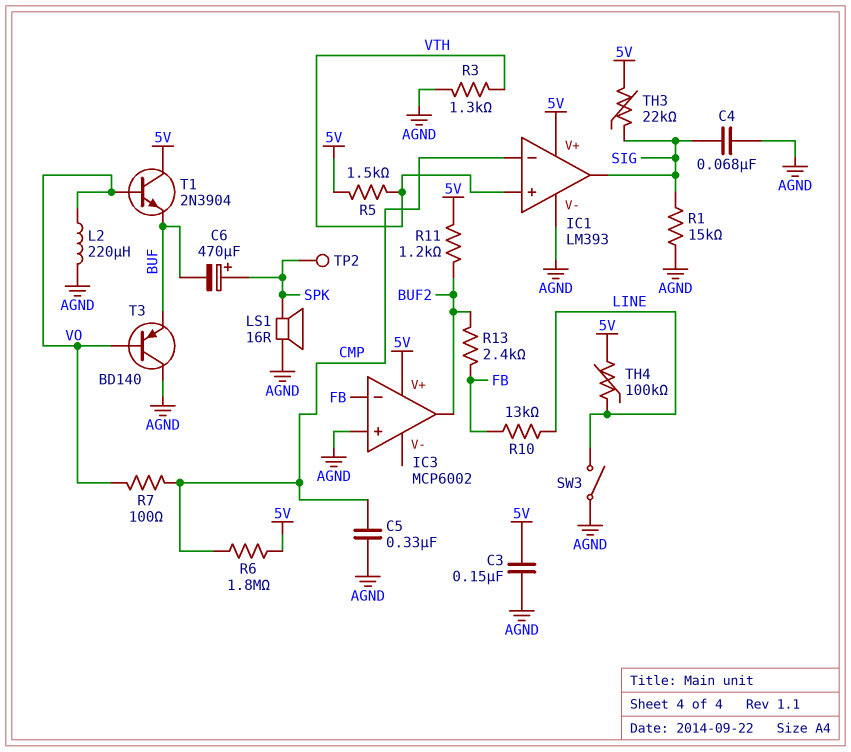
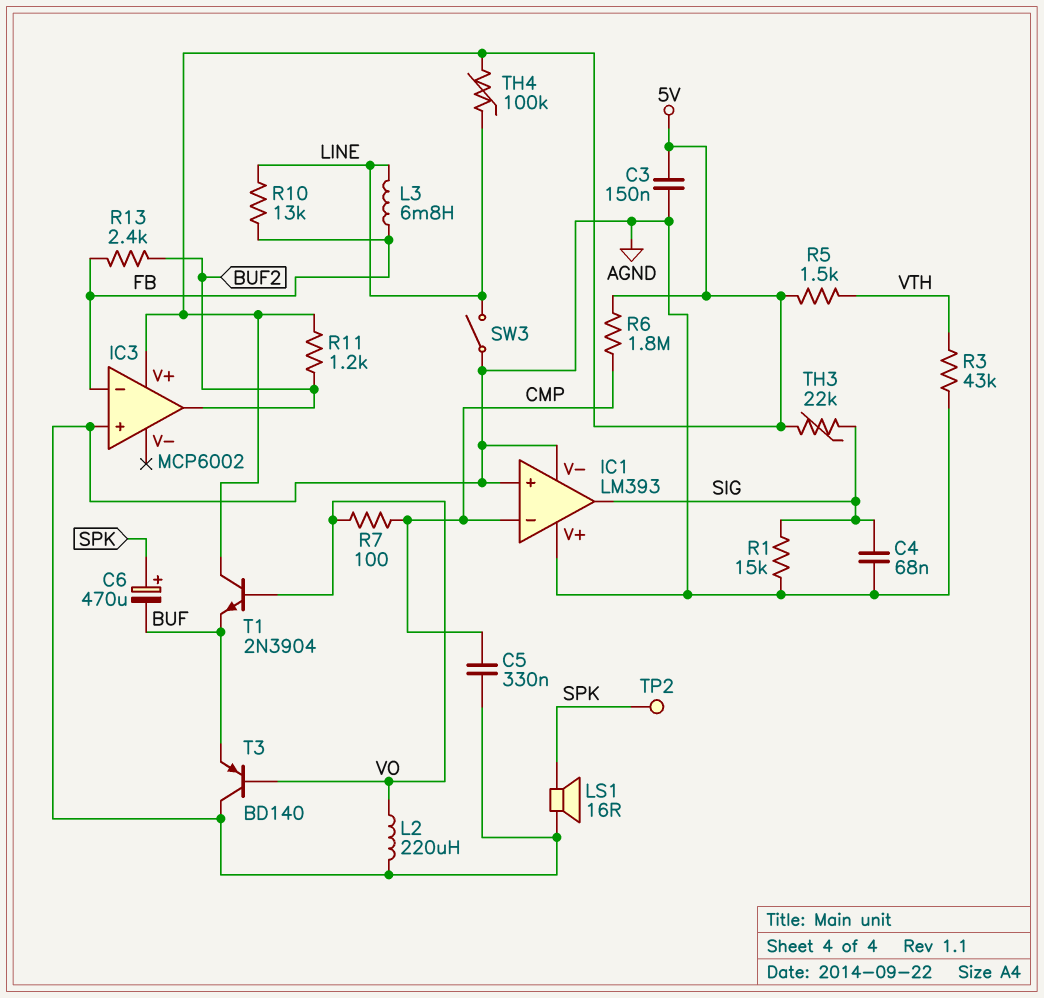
IC1 pin V+: 5V -> AGND
IC1 pin in+: VTH -> AGND
L3: none -> 6.8mH (FB, LINE)
R3: 1.3k (AGND, VTH) -> 43k (AGND, VTH)

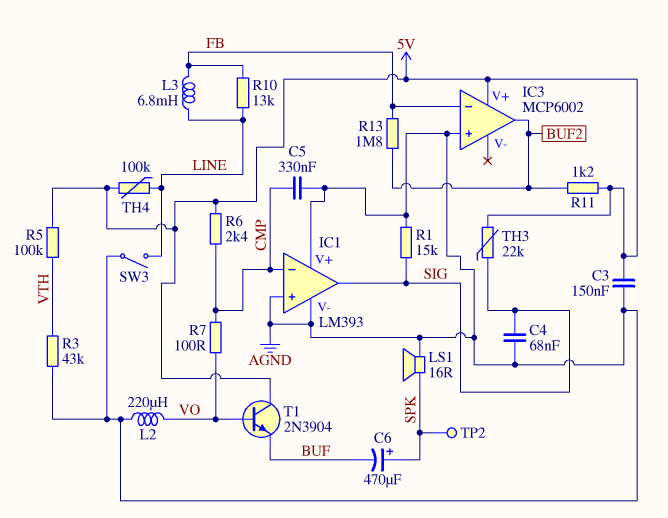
R5: 1.5k (5V, VTH) -> 100k (5V, VTH)
R6: 1.8M (5V, CMP) -> 2.4k (5V, CMP)
R13: 2.4k (BUF2, FB) -> 1.8M (BUF2, FB)
T3: PNP BD140 (B VO, C AGND, E BUF) -> none

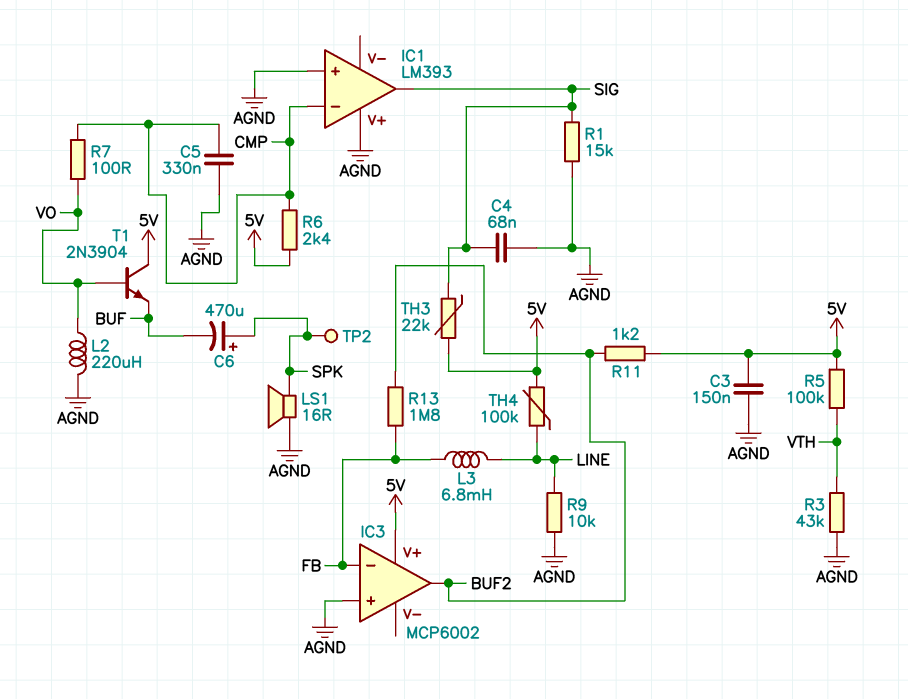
IC1 pin V-: AGND -> none
R9: none -> 10k (AGND, LINE)
R10: 13k (FB, LINE) -> none
SW3: switch (AGND, LINE) -> none

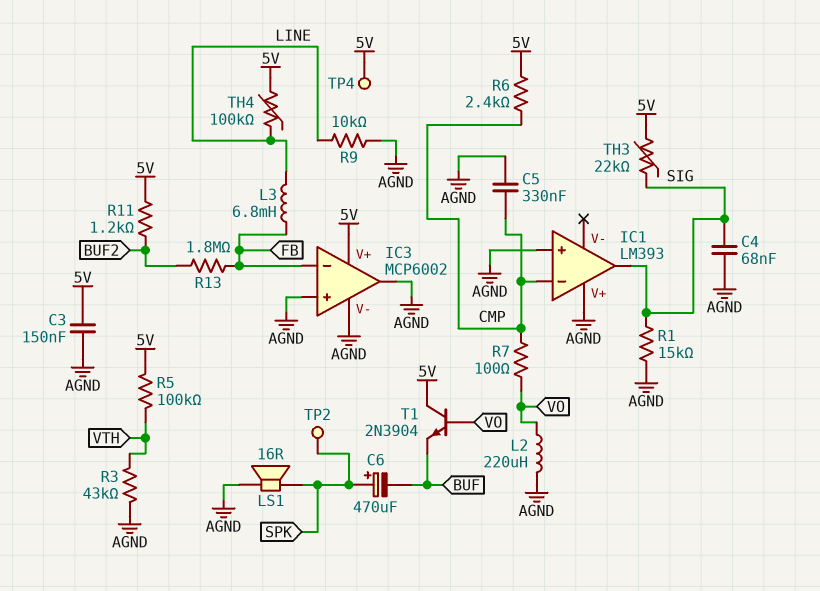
IC3 pin V-: none -> AGND
IC3 pin out: BUF2 -> AGND
TP4: none -> test point (5V)

